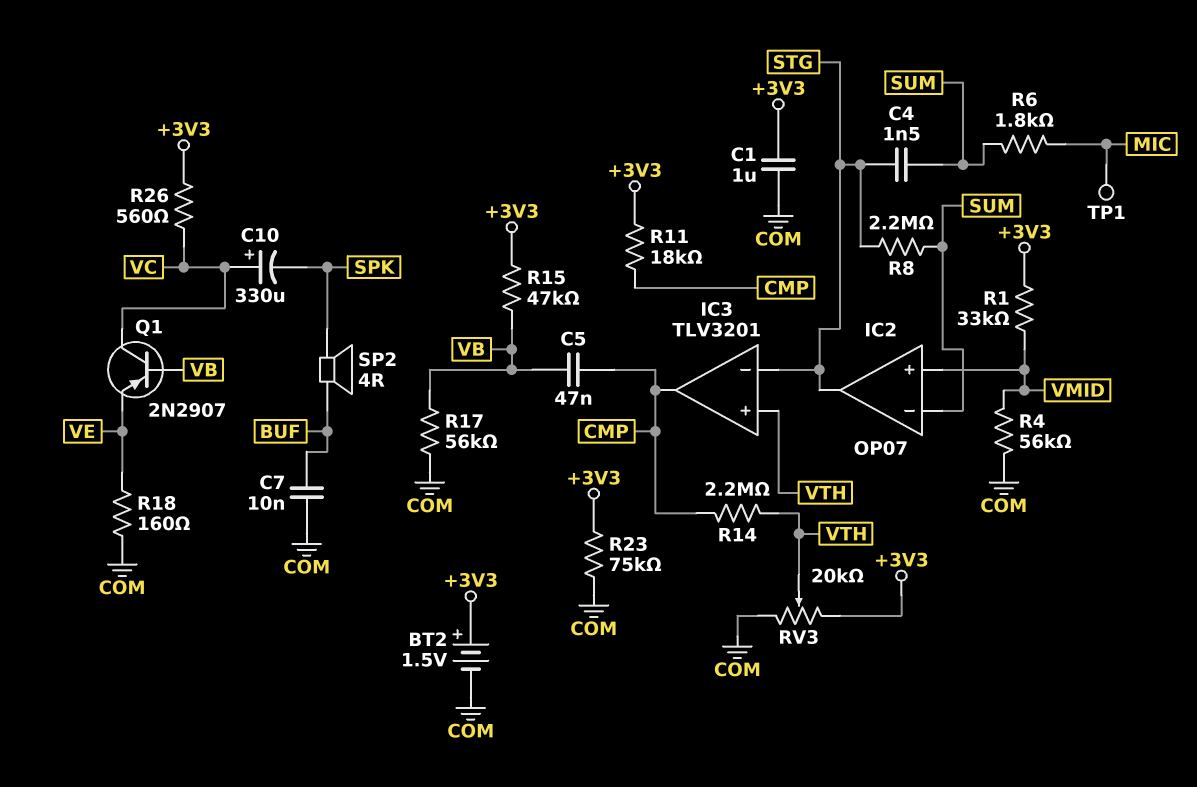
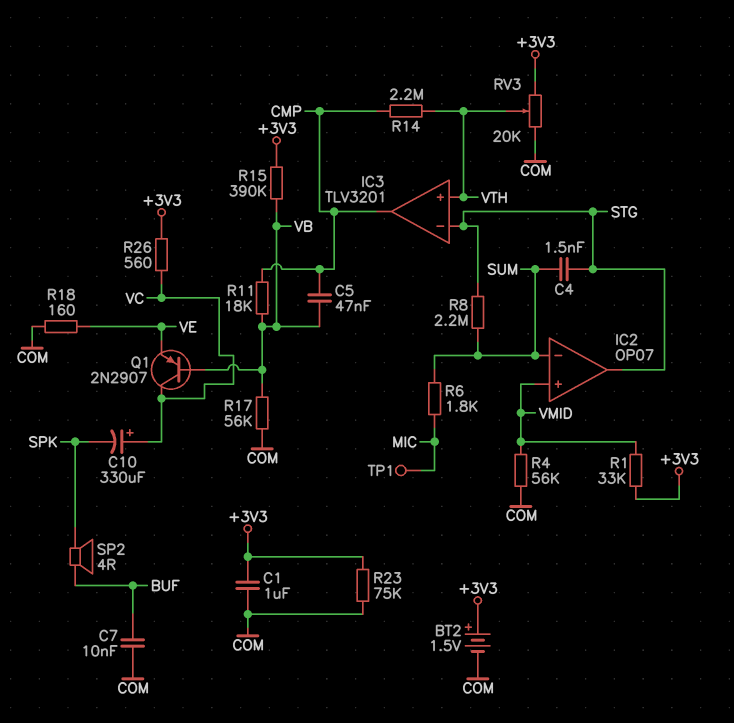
R11: 18k (+3V3, CMP) -> 18k (CMP, VB)
R15: 47k (+3V3, VB) -> 390k (+3V3, VB)

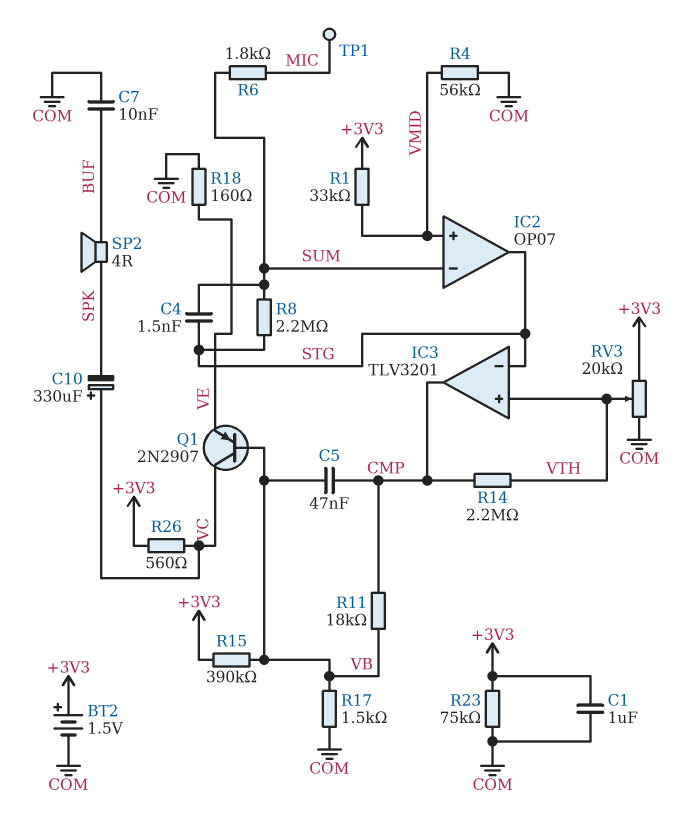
R17: 56k (COM, VB) -> 1.5k (COM, VB)

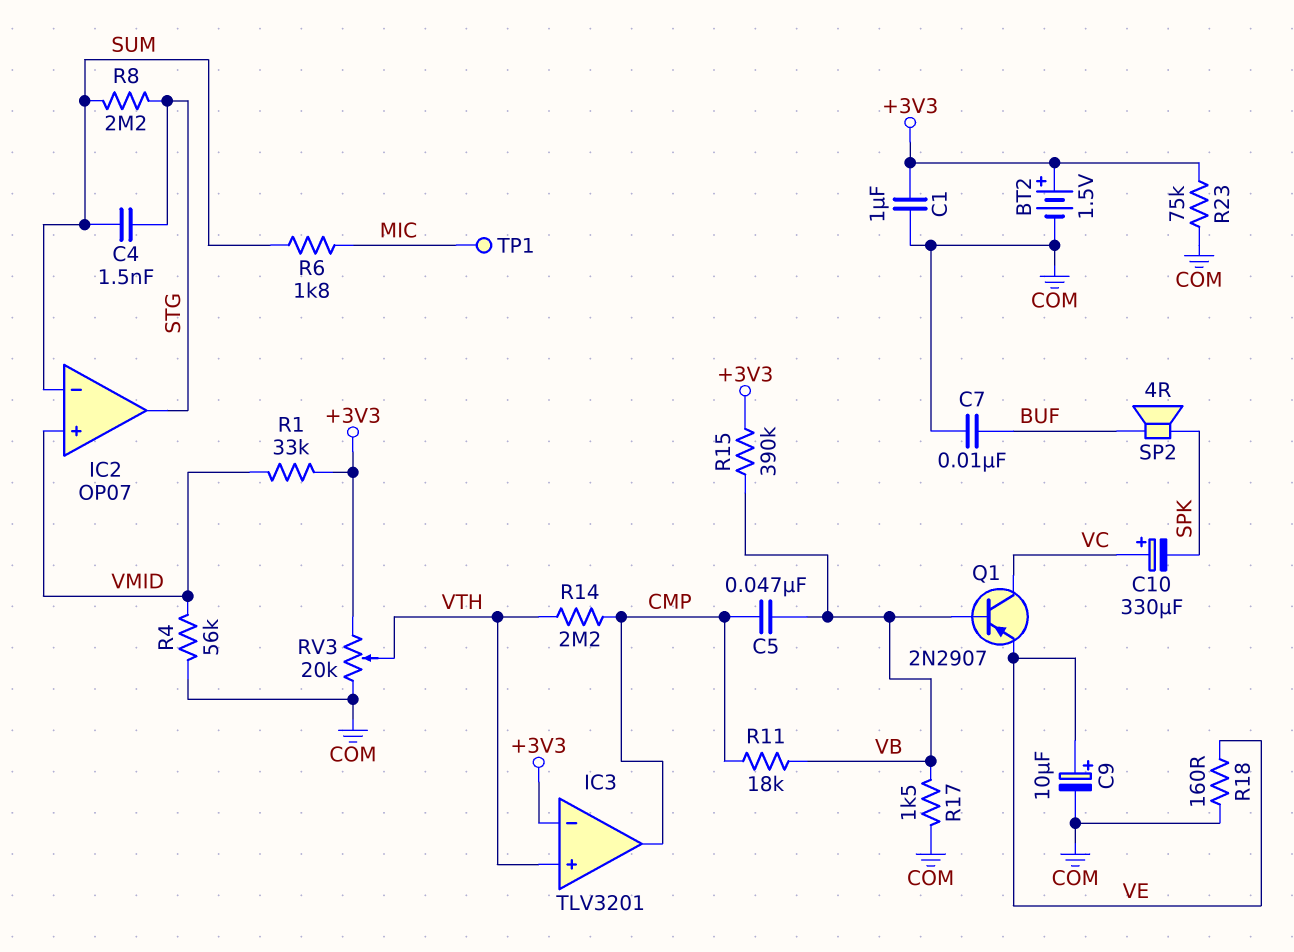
C9: none -> 10uF (plus VE, minus COM)
IC3 pin in-: STG -> +3V3
R26: 560 (+3V3, VC) -> none

